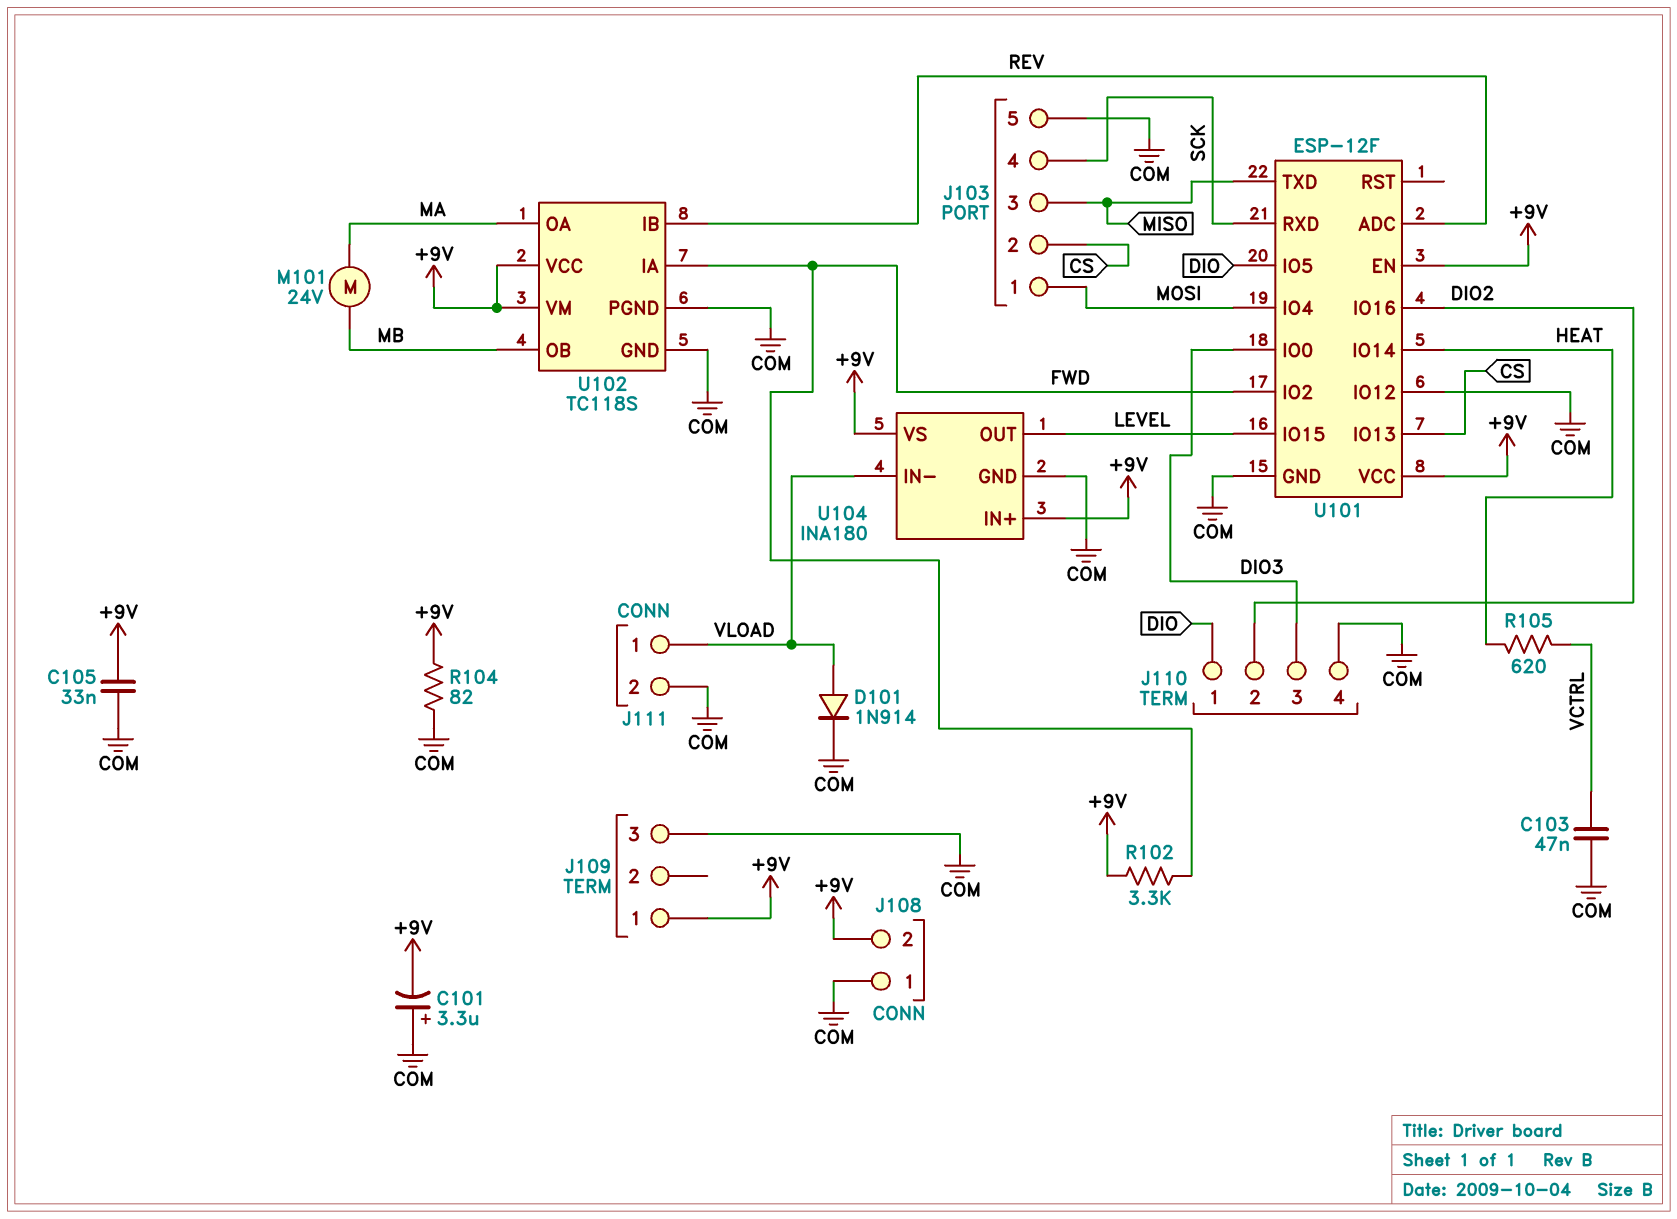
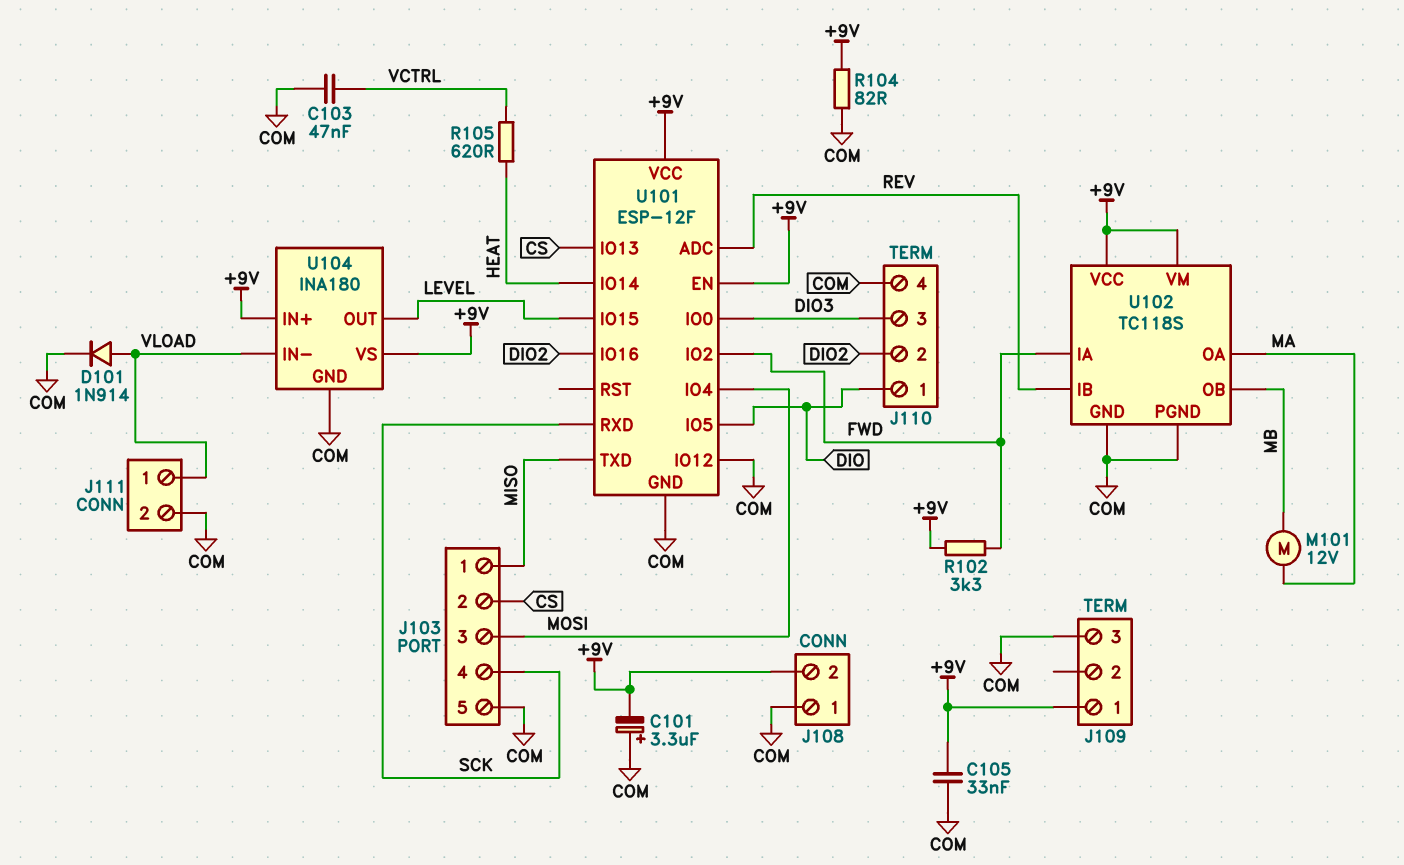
J103 pin 1: MOSI -> MISO
J103 pin 3: MISO -> MOSI
M101: motor 24V (MA, MB) -> motor 12V (MA, MB)

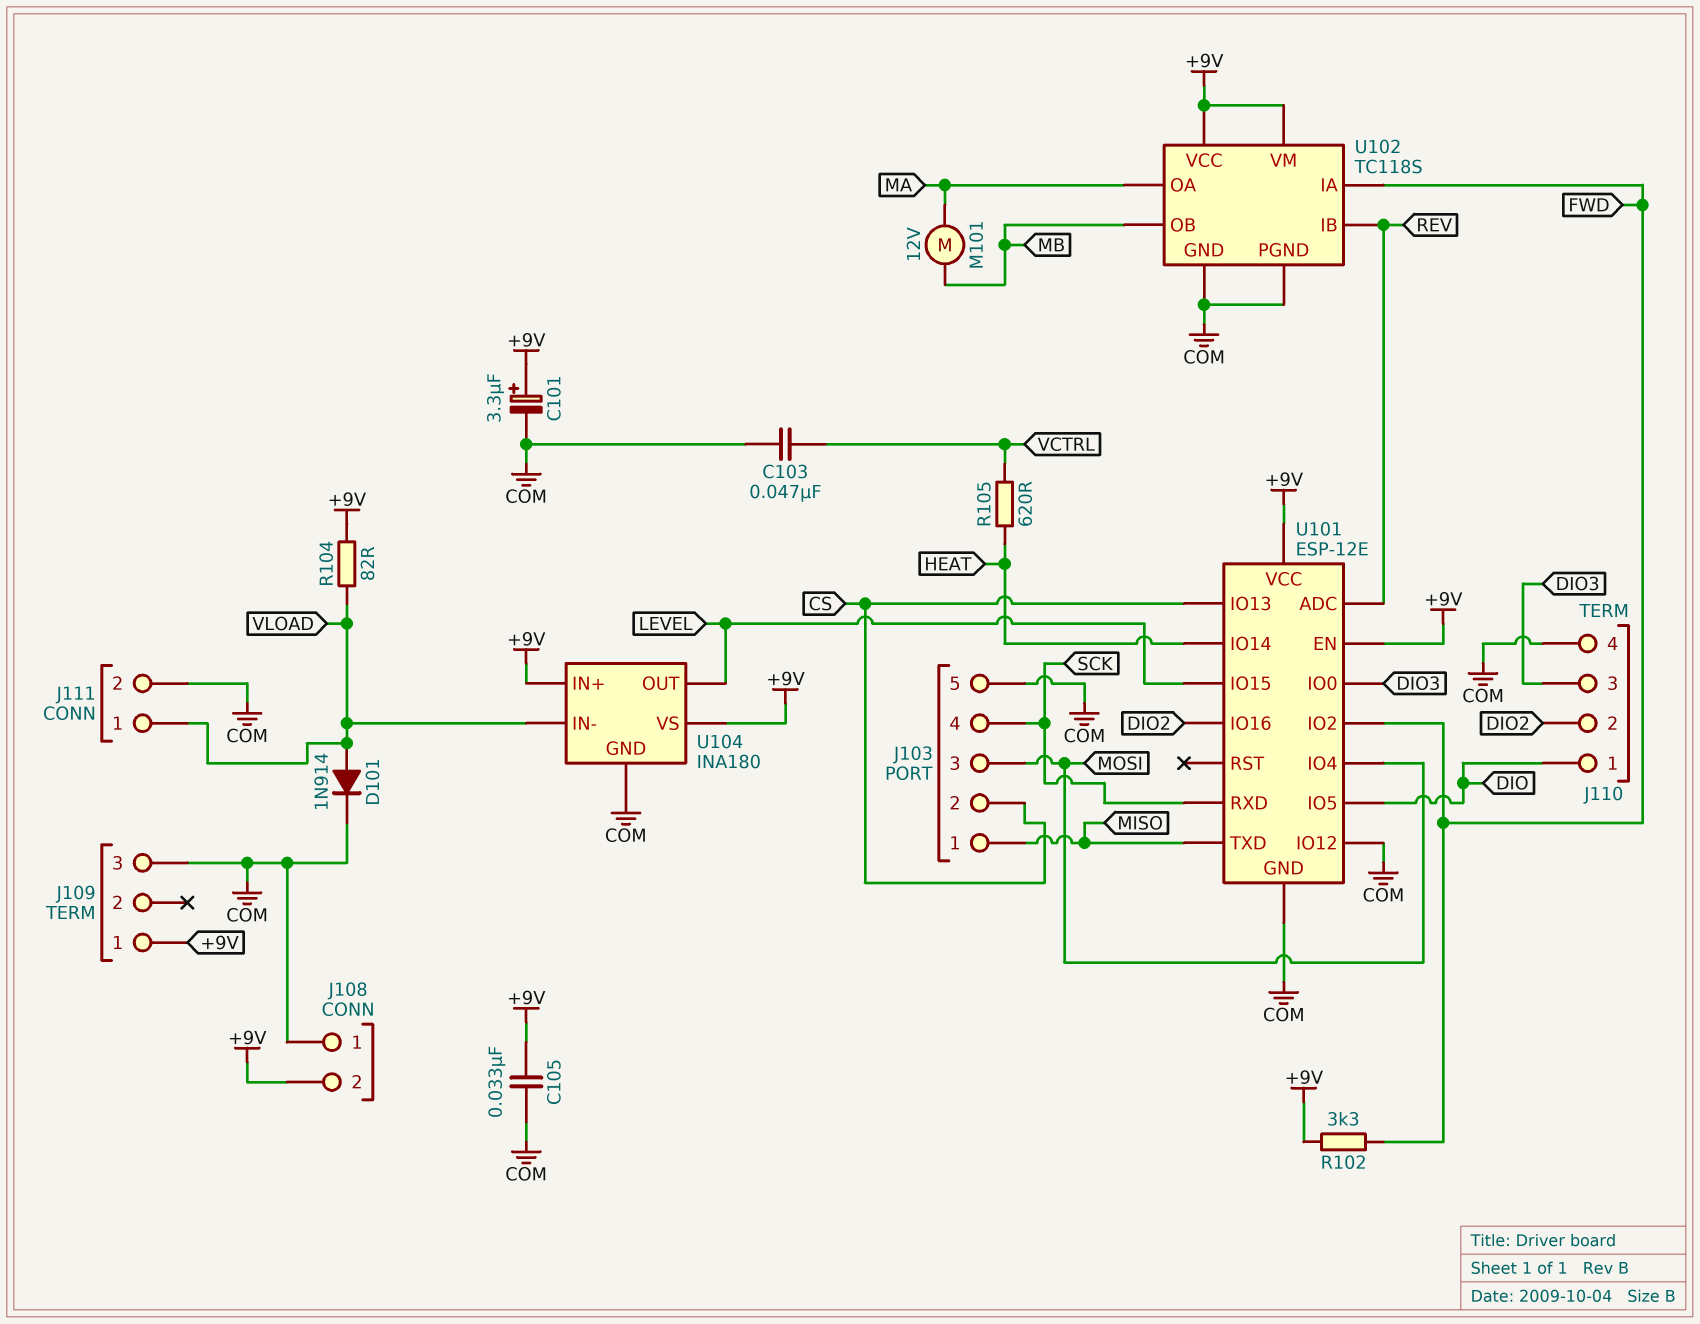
C101: 3.3uF (plus COM, minus +9V) -> 3.3uF (plus +9V, minus COM)
R104: 82 (+9V, COM) -> 82 (+9V, VLOAD)
U101: ESP-12F -> ESP-12E

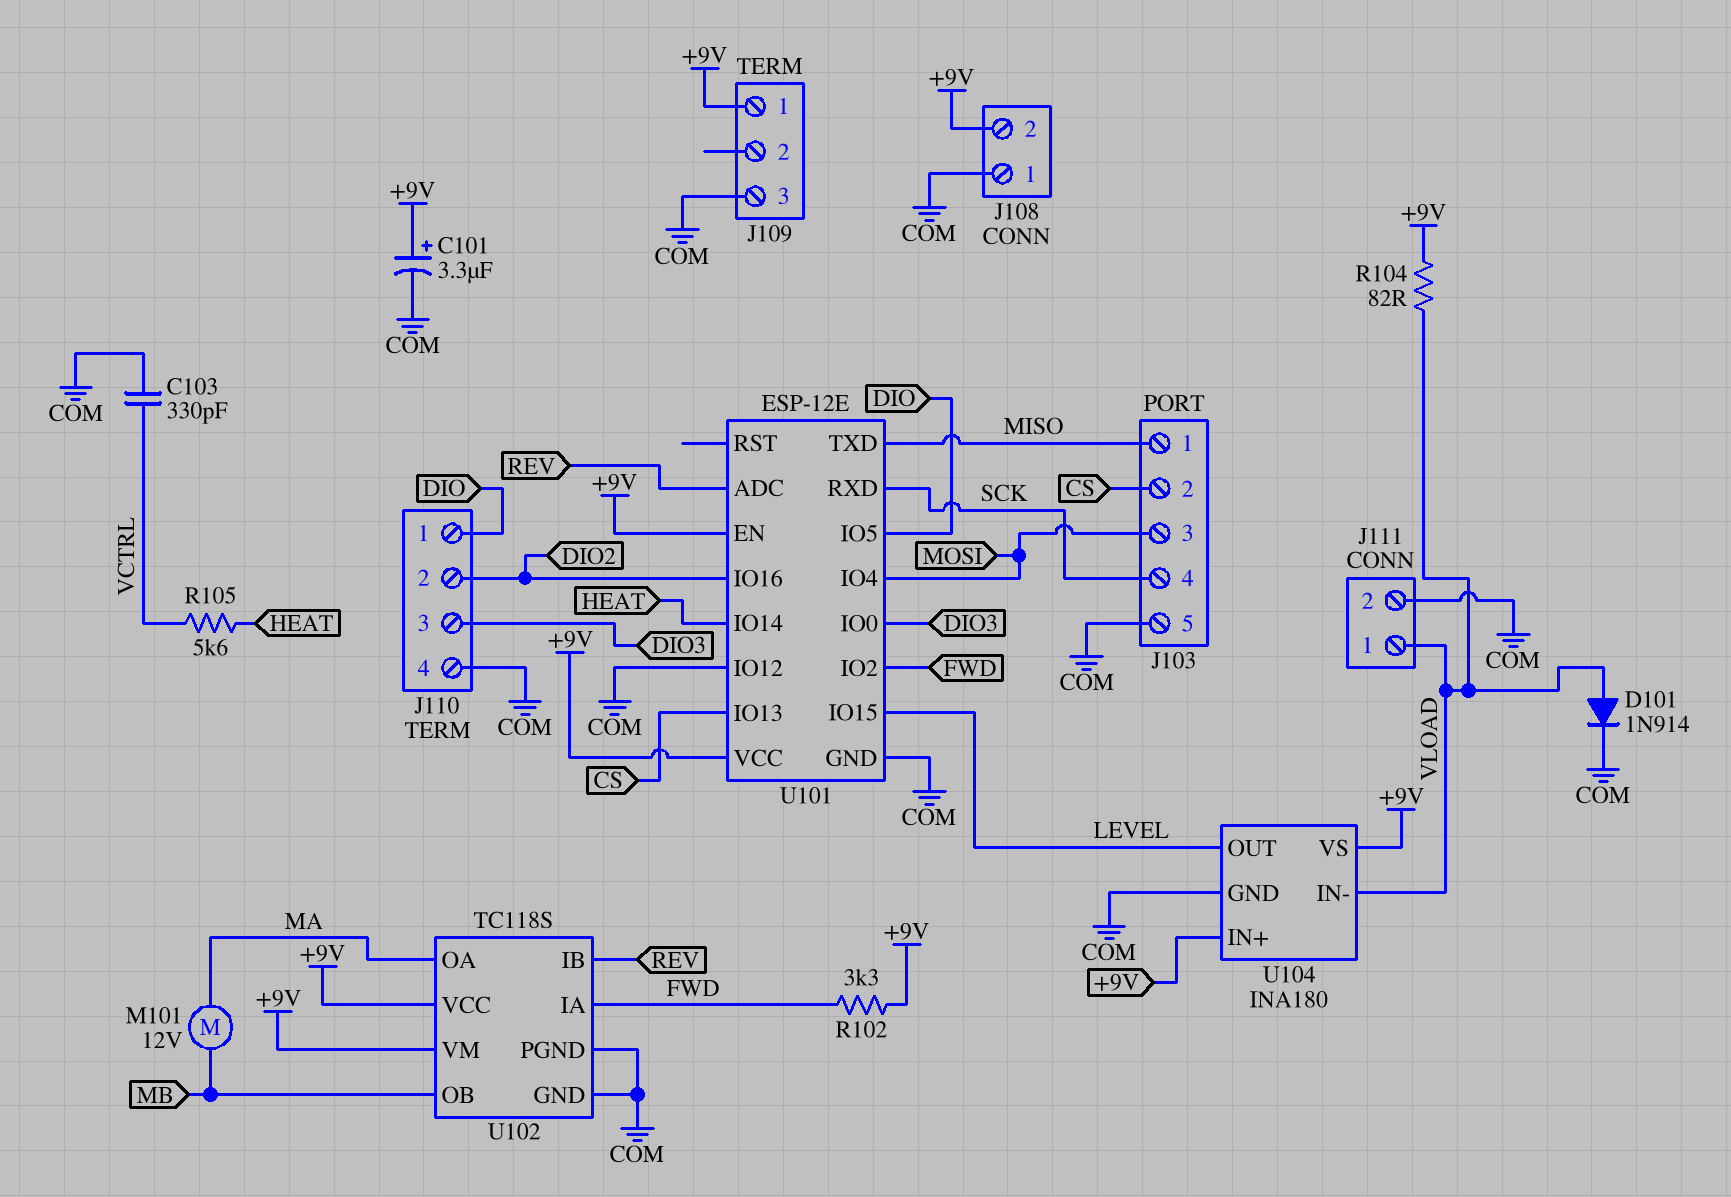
C103: 47nF (COM, VCTRL) -> 330pF (COM, VCTRL)
C105: 33nF (+9V, COM) -> none
R105: 620 (HEAT, VCTRL) -> 5.6k (HEAT, VCTRL)

